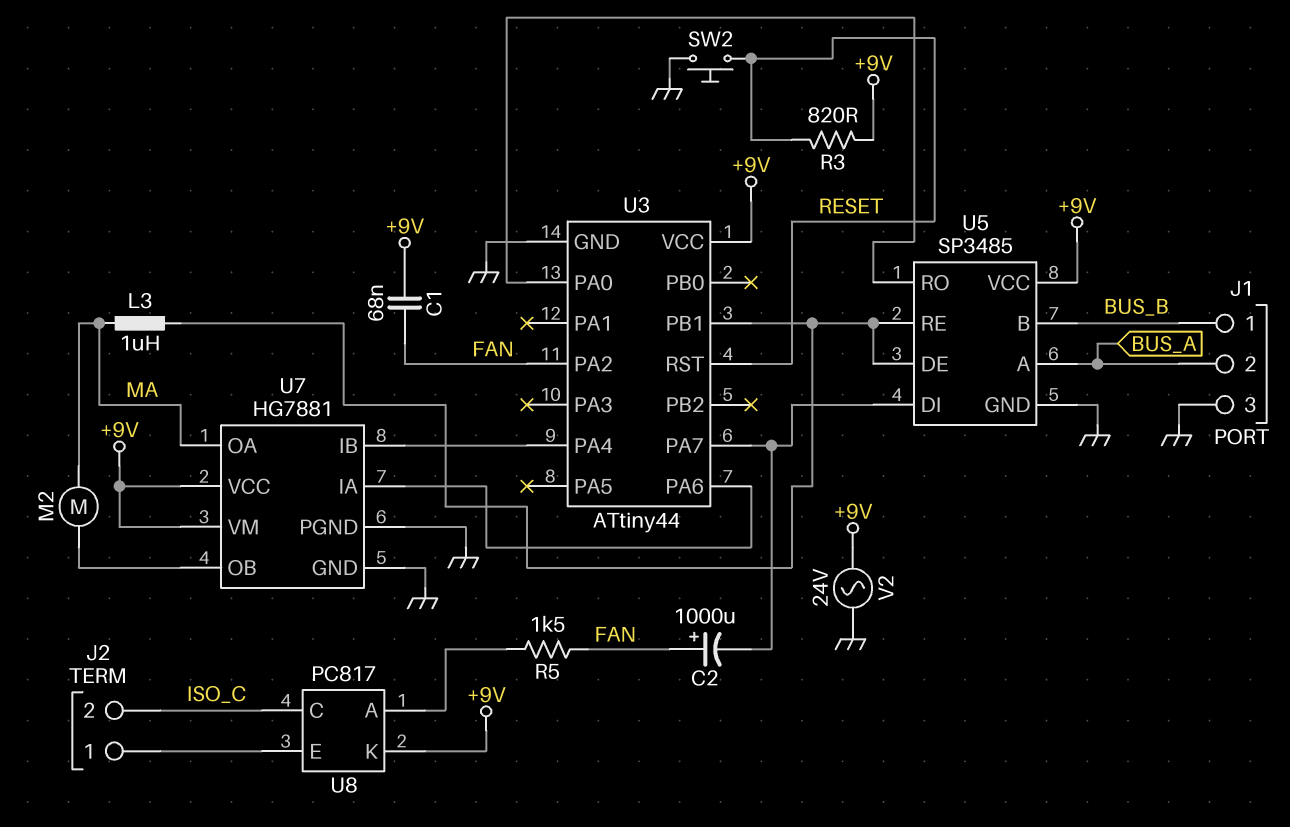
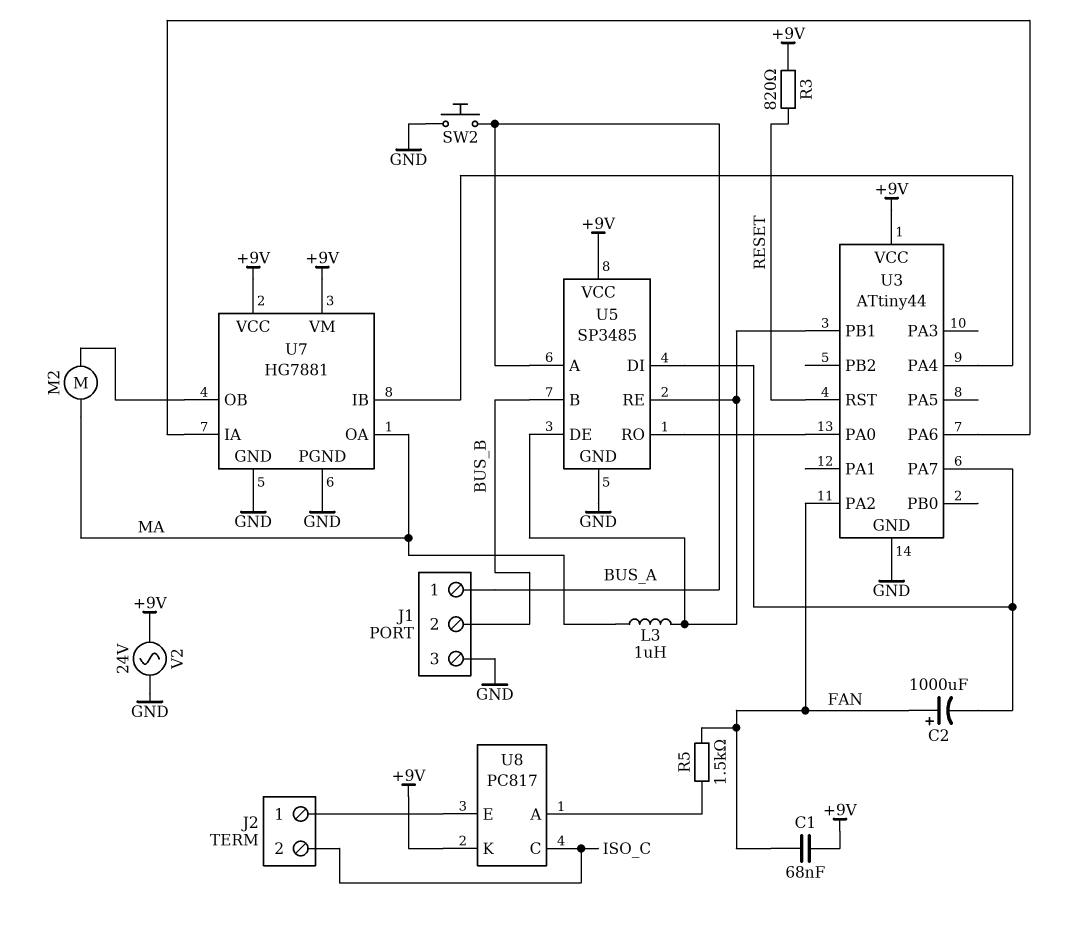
J1 pin 1: BUS_B -> BUS_A
J1 pin 2: BUS_A -> BUS_B
SW2: button (GND, RESET) -> button (BUS_A, GND)

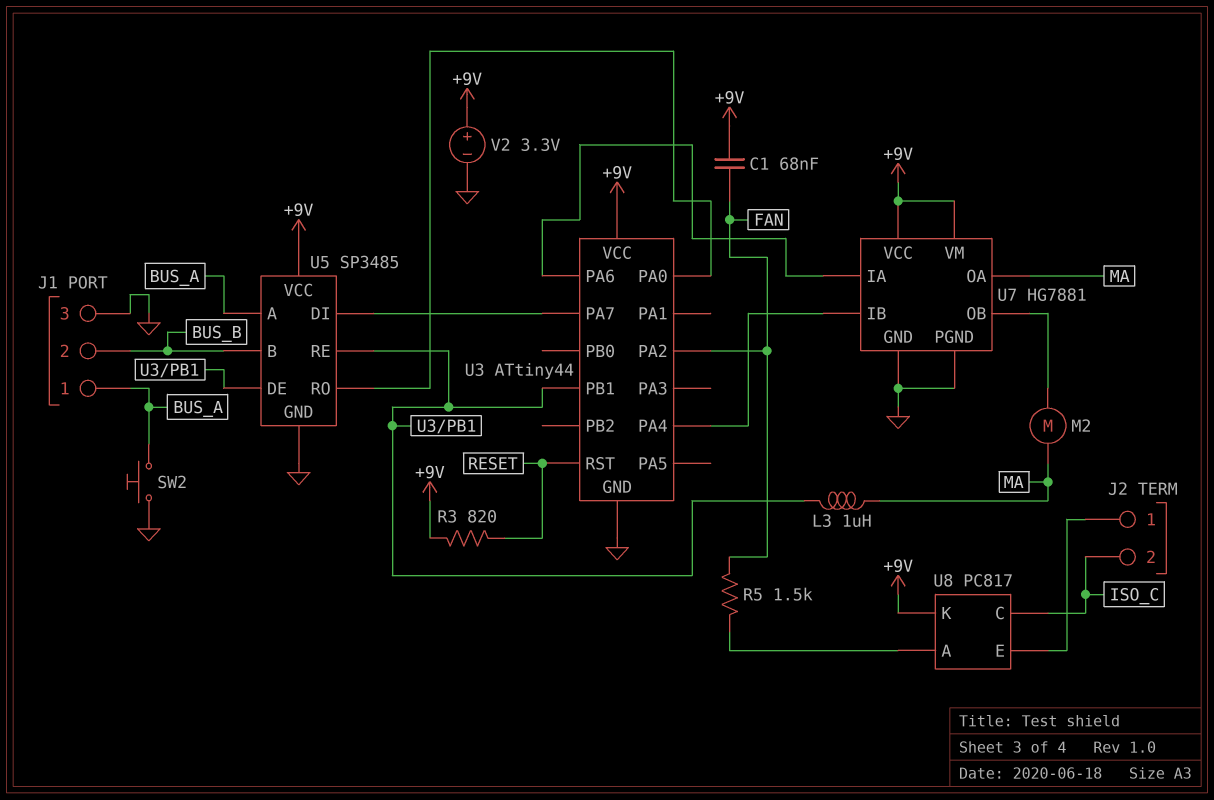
C2: 1000uF (plus FAN, minus U3/PA7) -> none
V2: AC 24V (+9V, GND) -> 3.3V (plus +9V, minus GND)

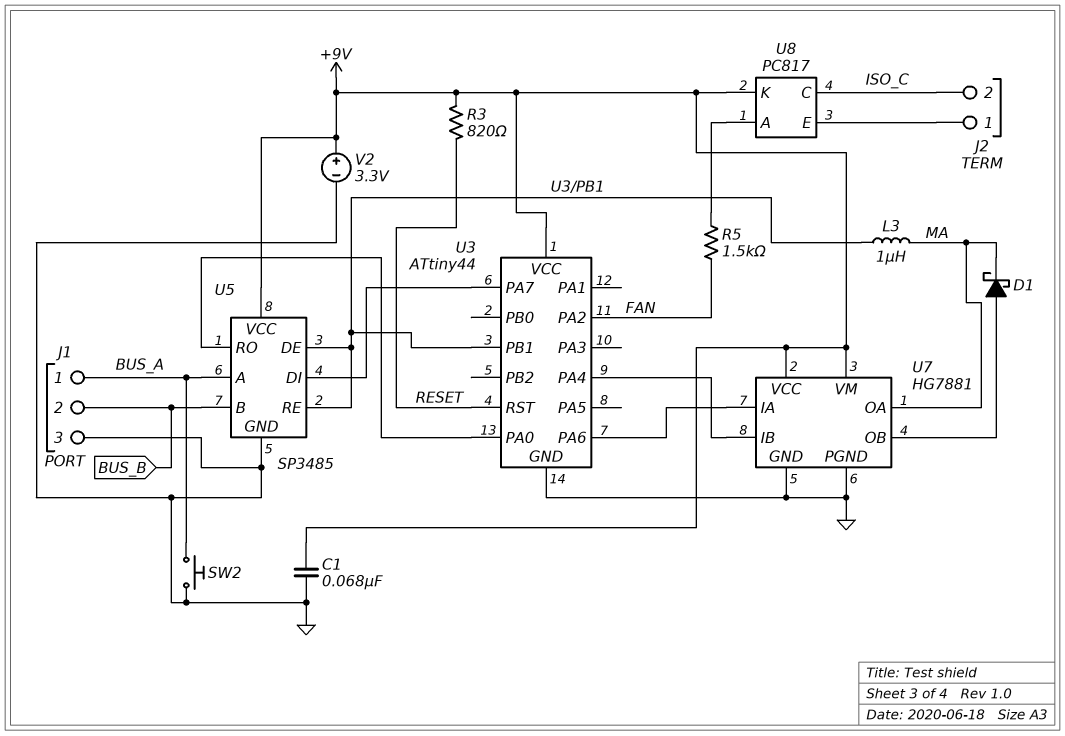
C1: 68nF (+9V, FAN) -> 68nF (+9V, GND)
D1: none -> schottky (A U7/OB, K MA)
M2: motor (MA, U7/OB) -> none

